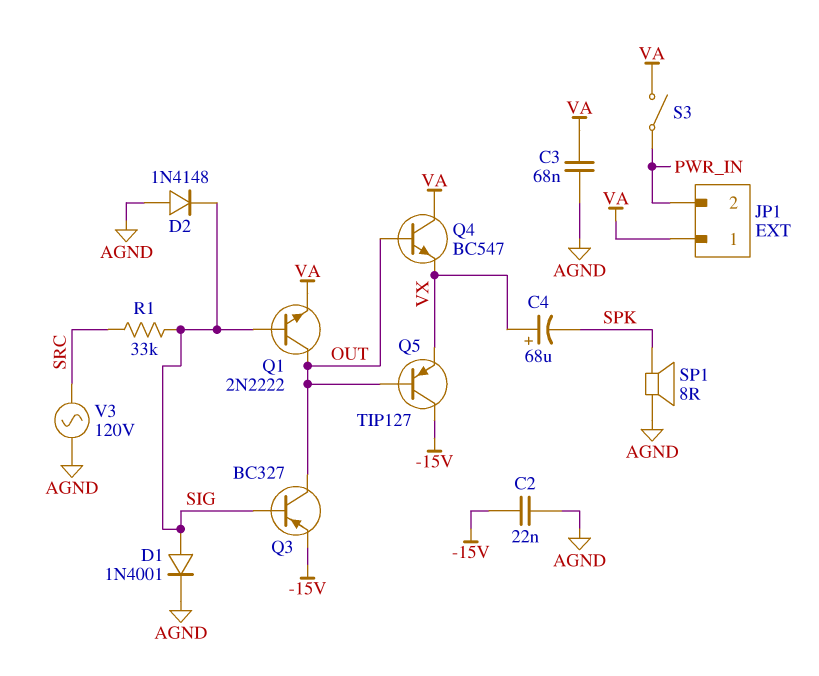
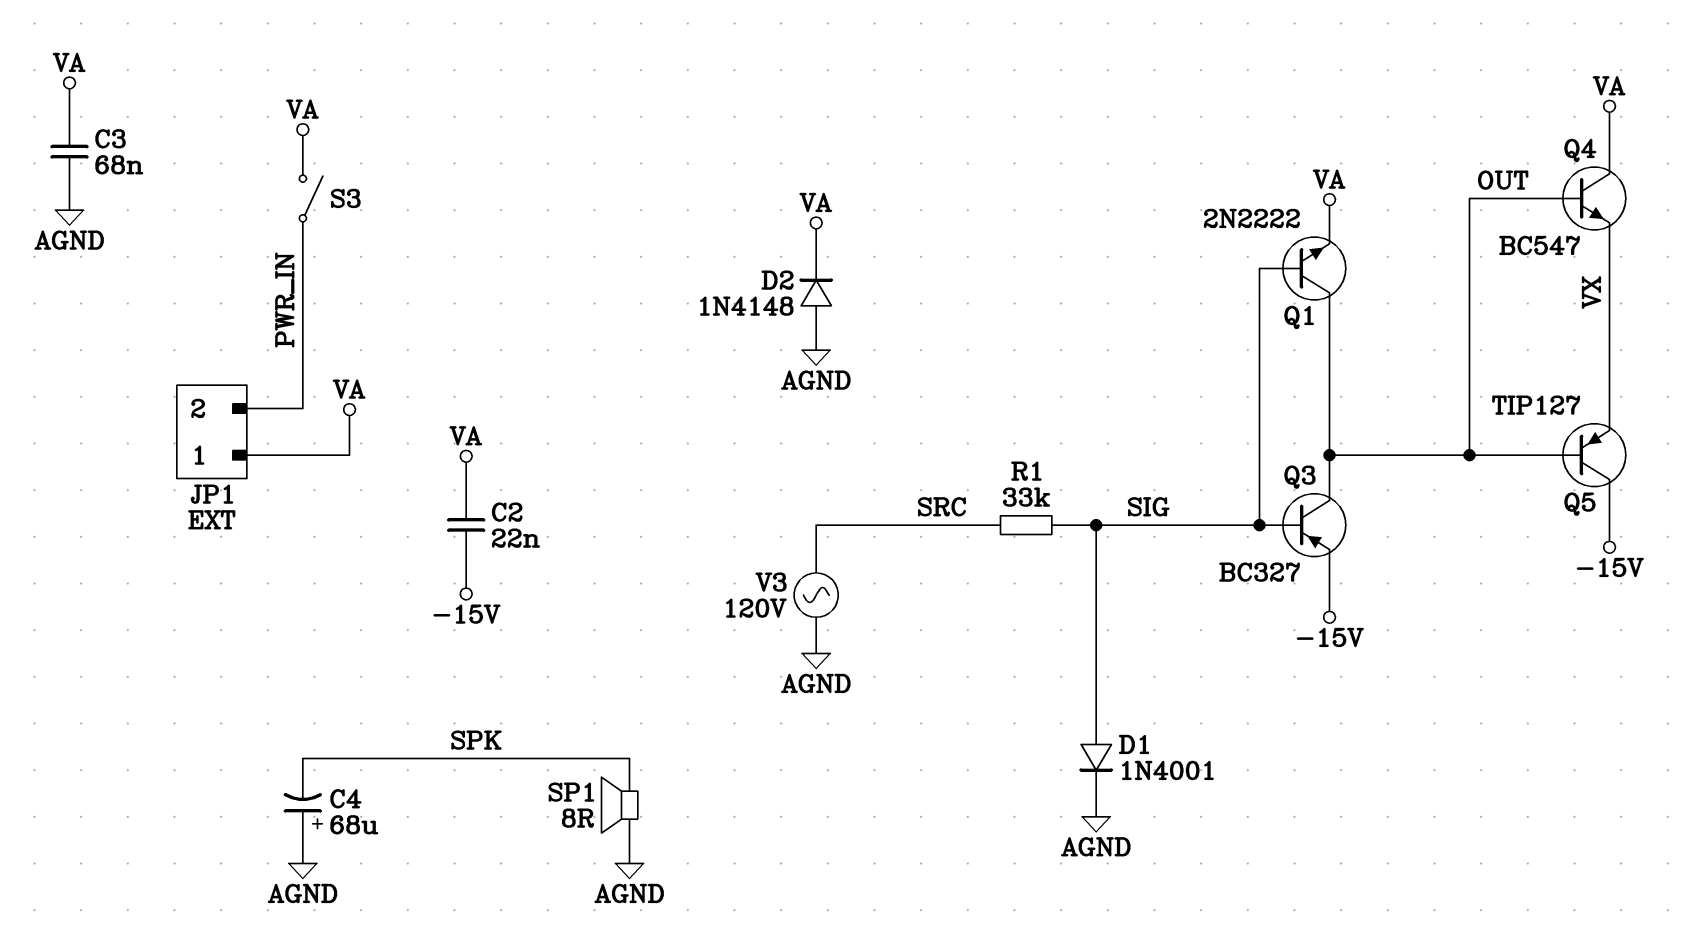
C2: 22nF (-15V, AGND) -> 22nF (-15V, VA)
C4: 68uF (plus VX, minus SPK) -> 68uF (plus AGND, minus SPK)
D2: diode 1N4148 (A AGND, K SIG) -> diode 1N4148 (A AGND, K VA)

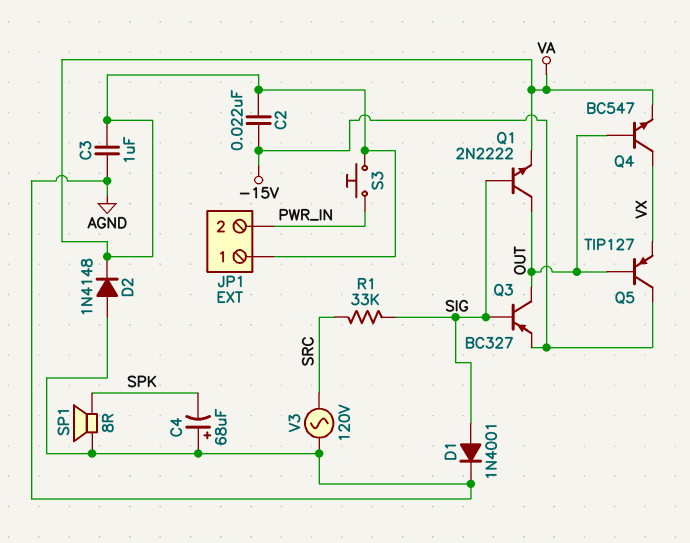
C3: 68nF (AGND, VA) -> 1uF (AGND, VA)
Q4: NPN BC547 (B OUT, C VA, E VX) -> NPN BC547 (B OUT, C VX, E VA)
S3: switch (PWR_IN, VA) -> button (PWR_IN, VA)

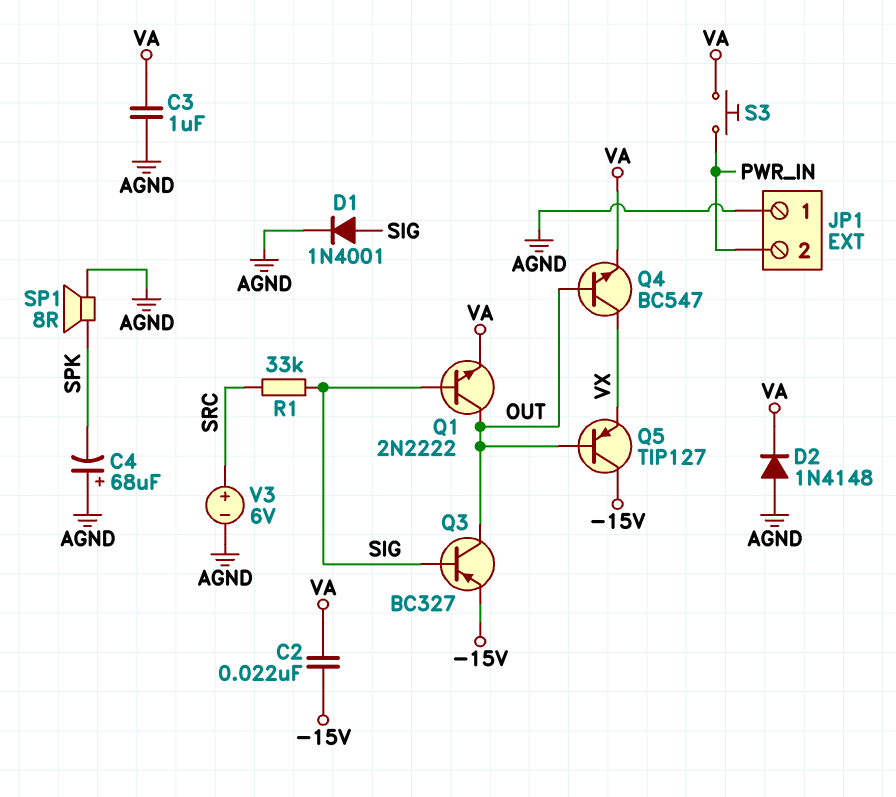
JP1 pin 1: VA -> AGND
V3: AC 120V (AGND, SRC) -> 6V (plus SRC, minus AGND)

